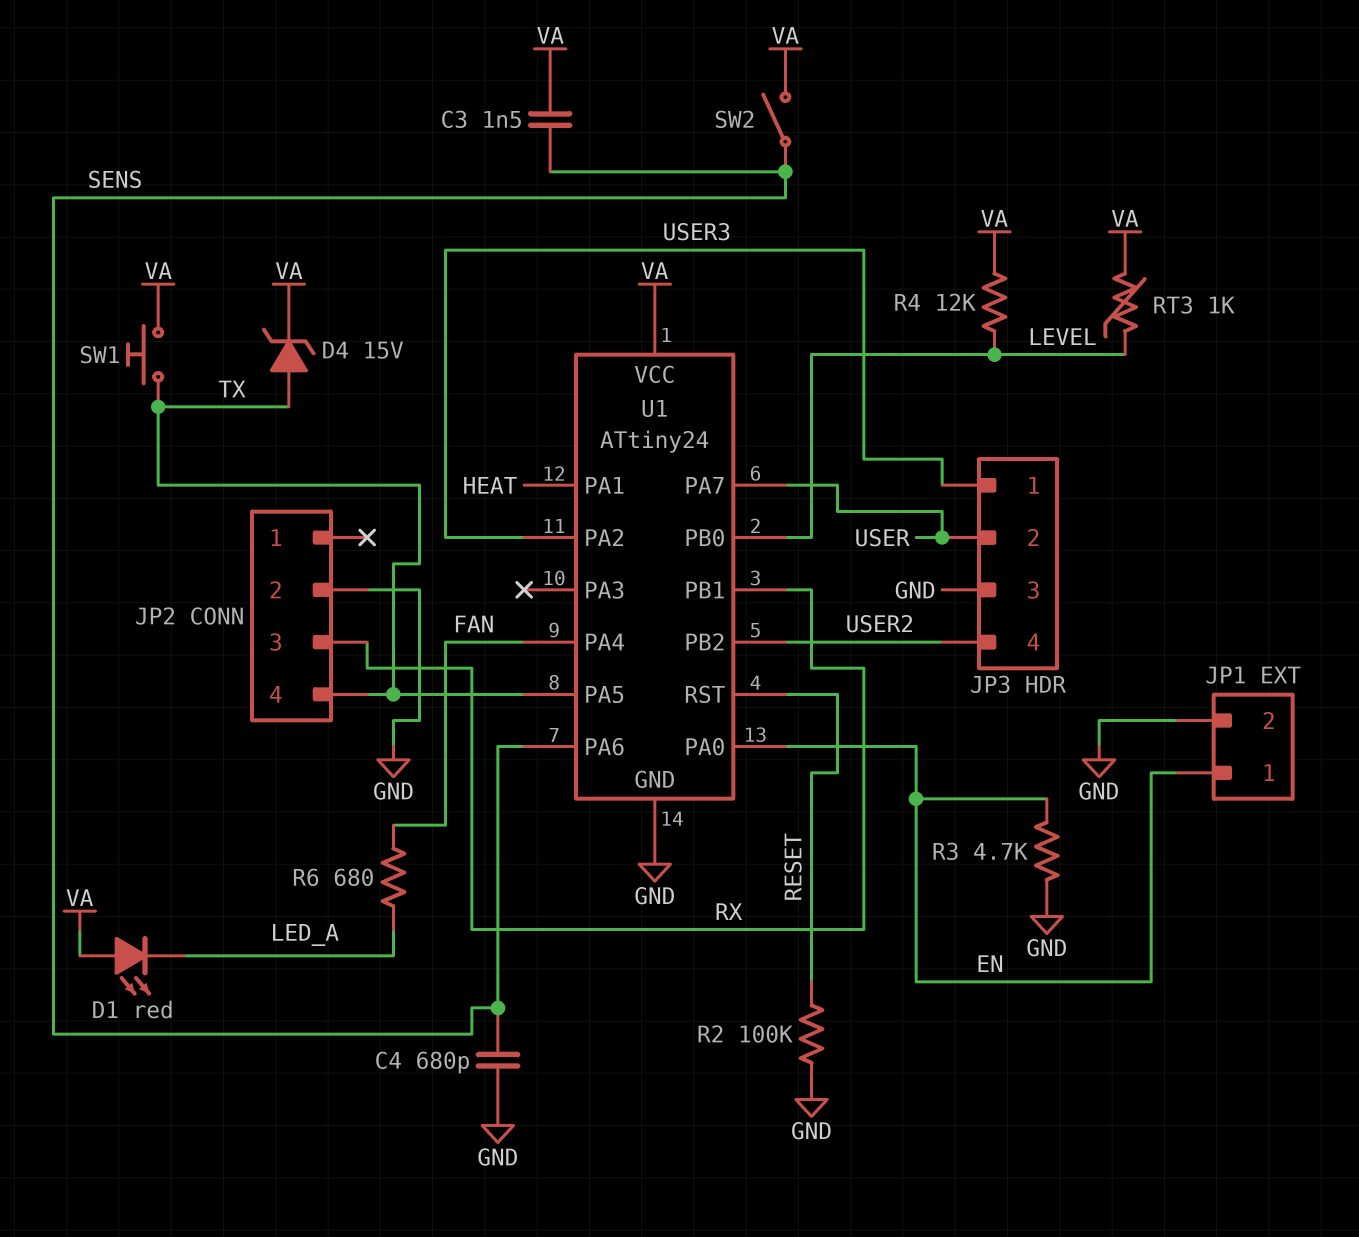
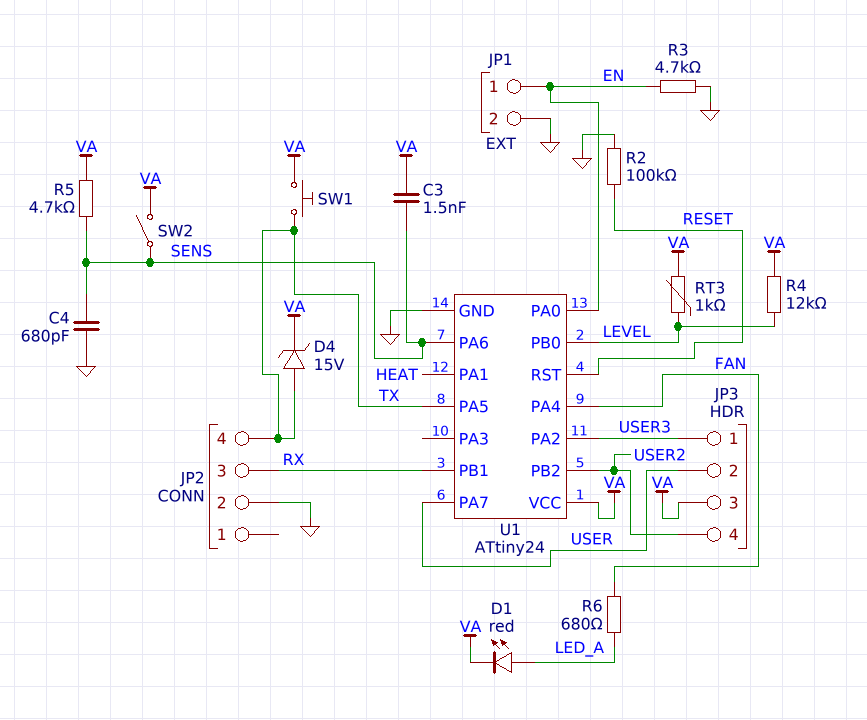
D1: LED red (A VA, K LED_A) -> LED red (A LED_A, K VA)
JP3 pin 3: GND -> VA
R5: none -> 4.7k (SENS, VA)

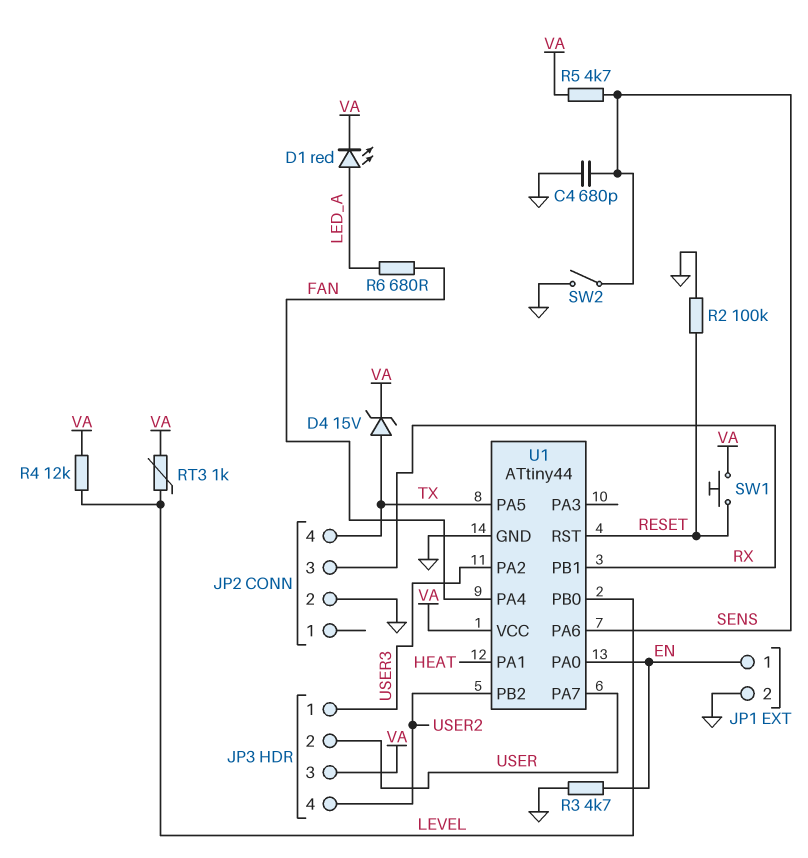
C3: 1.5nF (SENS, VA) -> none
SW1: button (TX, VA) -> button (RESET, VA)
SW2: switch (SENS, VA) -> switch (GND, SENS)
U1: ATtiny24 -> ATtiny44

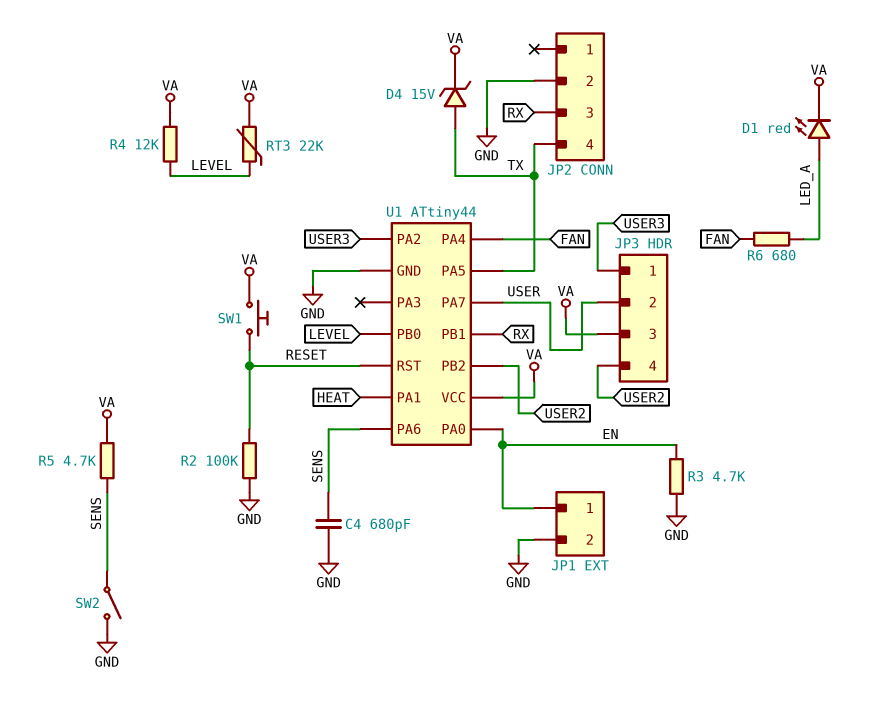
RT3: 1k (LEVEL, VA) -> 22k (LEVEL, VA)

